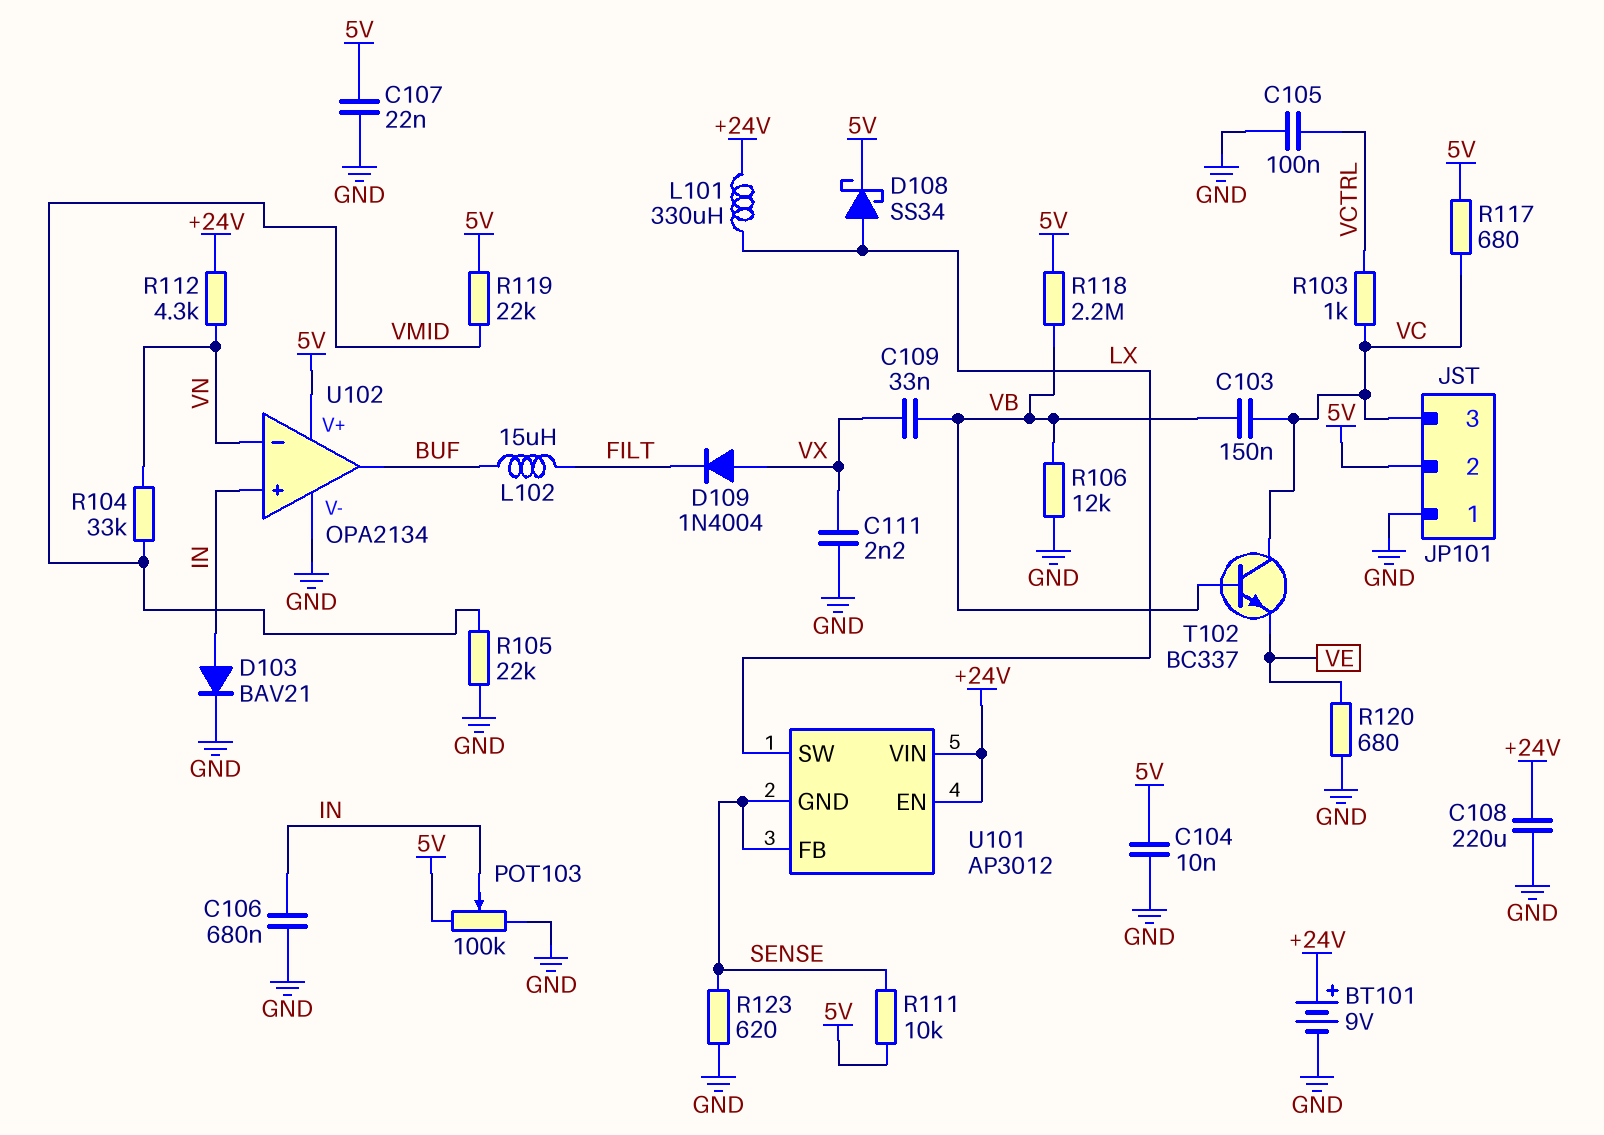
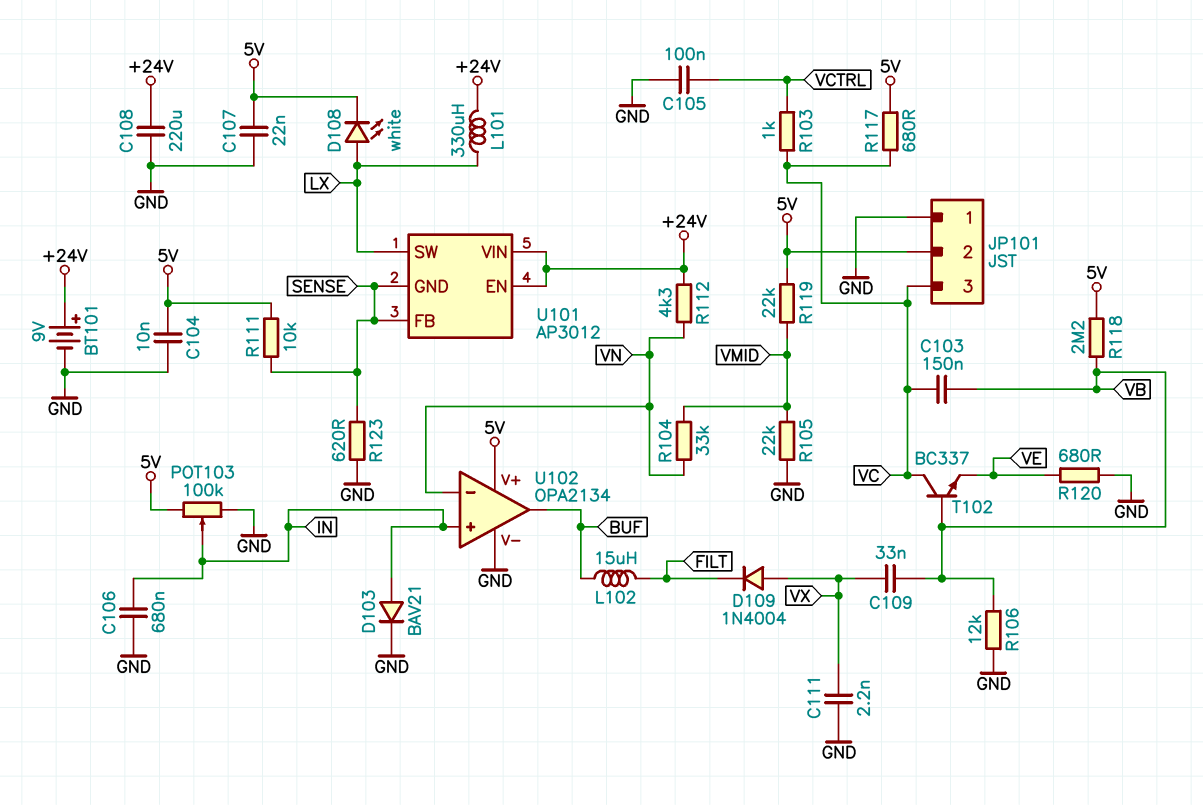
D108: schottky SS34 (A LX, K 5V) -> LED white (A LX, K 5V)

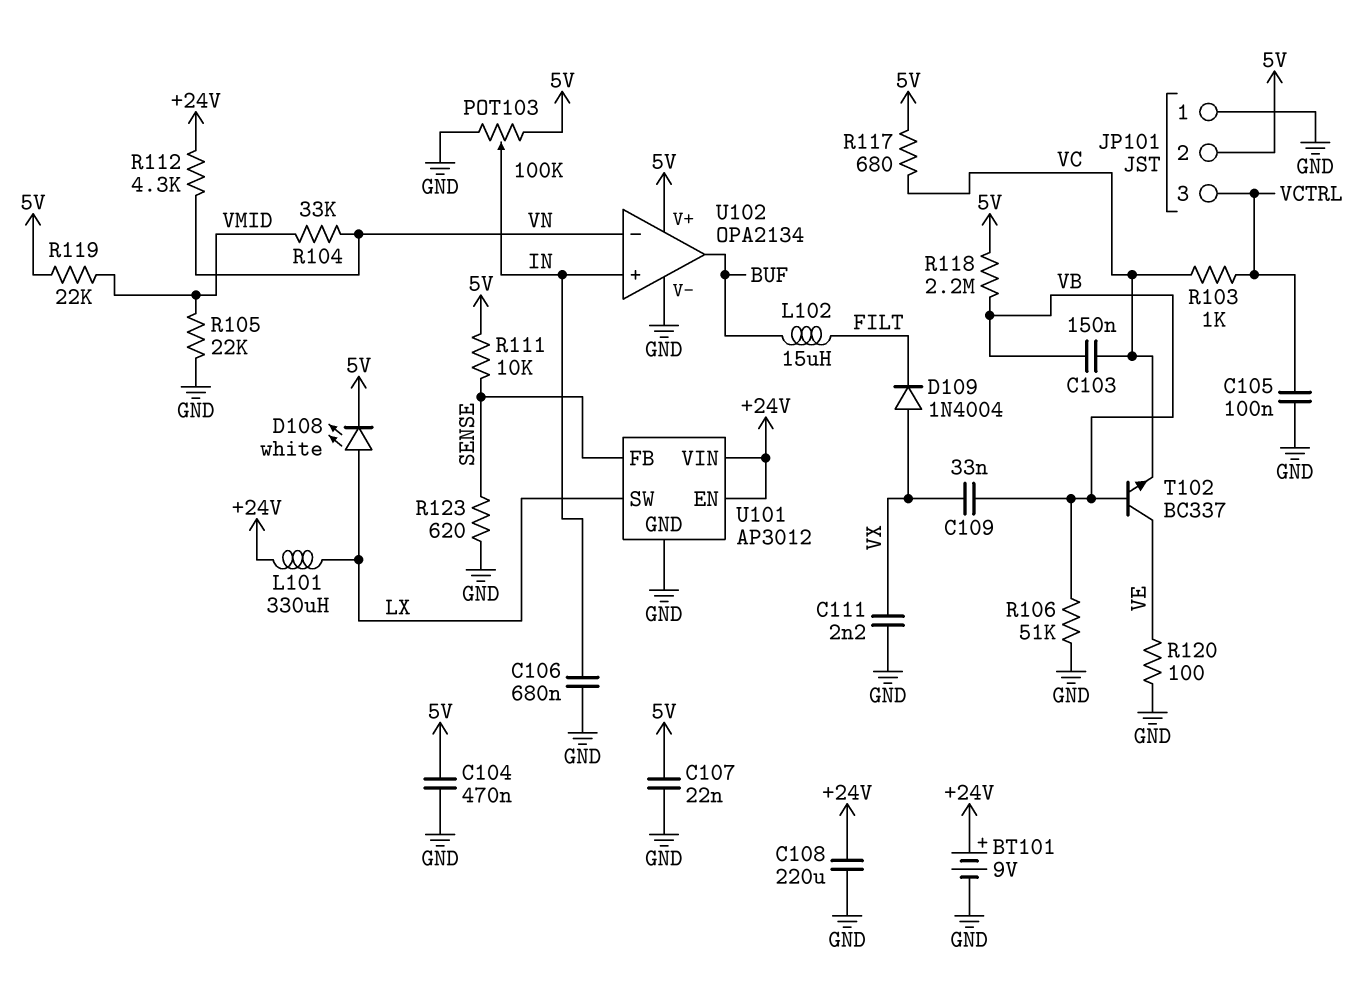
C104: 10nF (5V, GND) -> 470nF (5V, GND)
D103: diode BAV21 (A IN, K GND) -> none
JP101 pin 3: VC -> VCTRL
R106: 12k (GND, VB) -> 51k (GND, VB)
R120: 680 (GND, VE) -> 100 (GND, VE)
T102: NPN BC337 (B VB, C VC, E VE) -> NPN BC337 (B VB, C VE, E VC)
U101 pin GND: SENSE -> GND

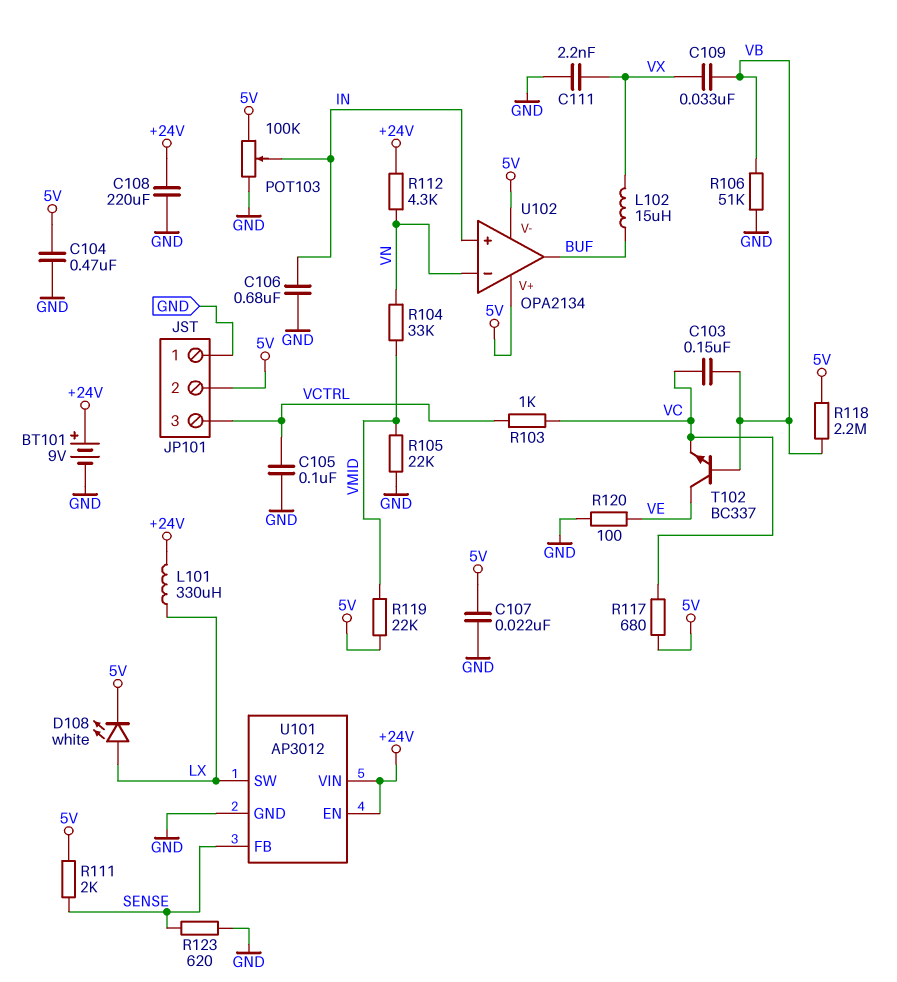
D109: diode 1N4004 (A VX, K FILT) -> none
L102: 15uH (BUF, FILT) -> 15uH (BUF, VX)
R111: 10k (5V, SENSE) -> 2k (5V, SENSE)
U102 pin V-: GND -> 5V

